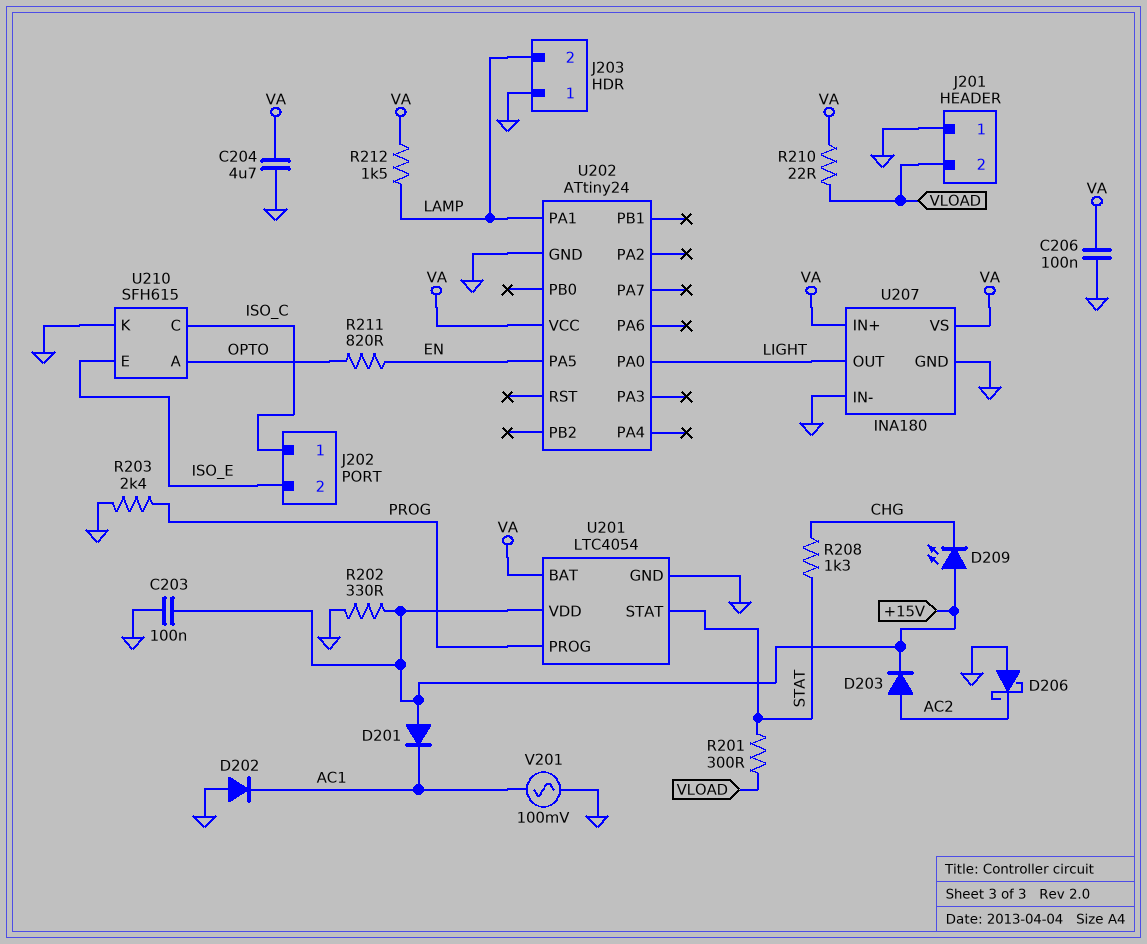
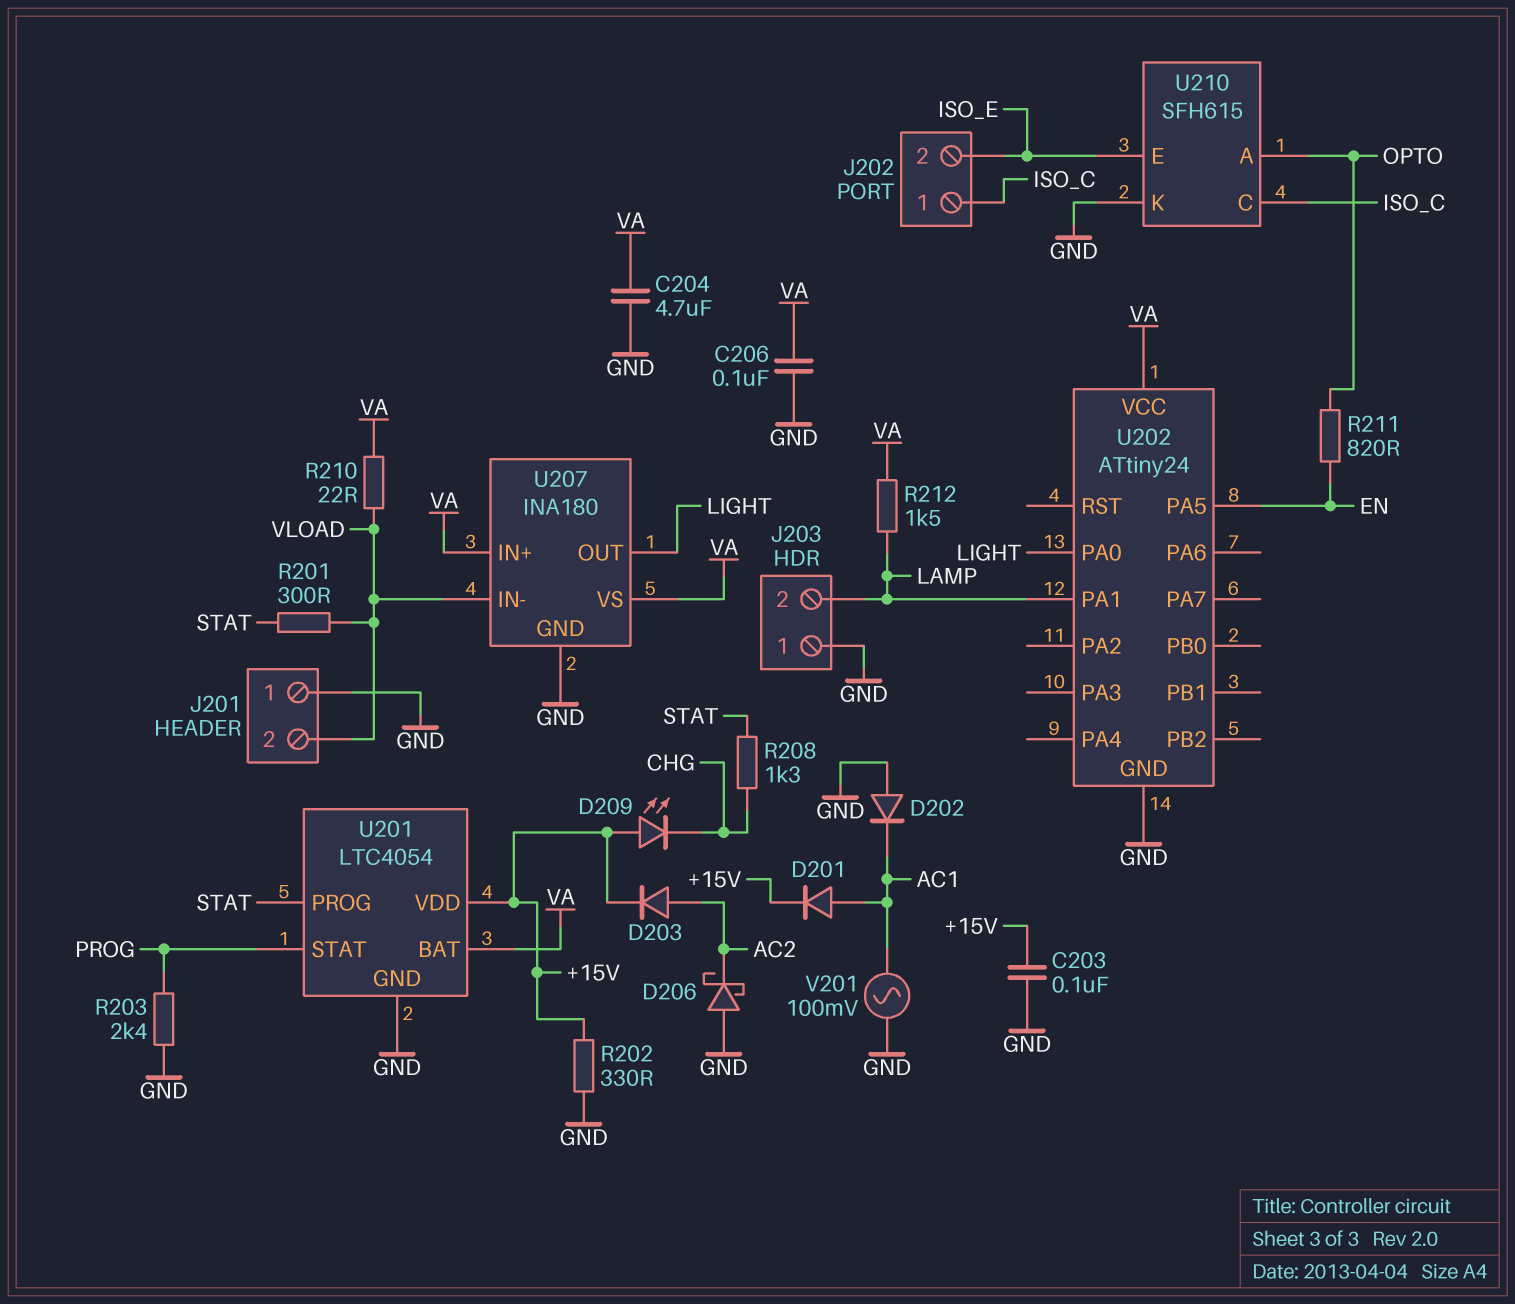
D201: diode (A +15V, K AC1) -> diode (A AC1, K +15V)
U201 pin PROG: PROG -> STAT
U201 pin STAT: STAT -> PROG
U207 pin IN-: GND -> VLOAD

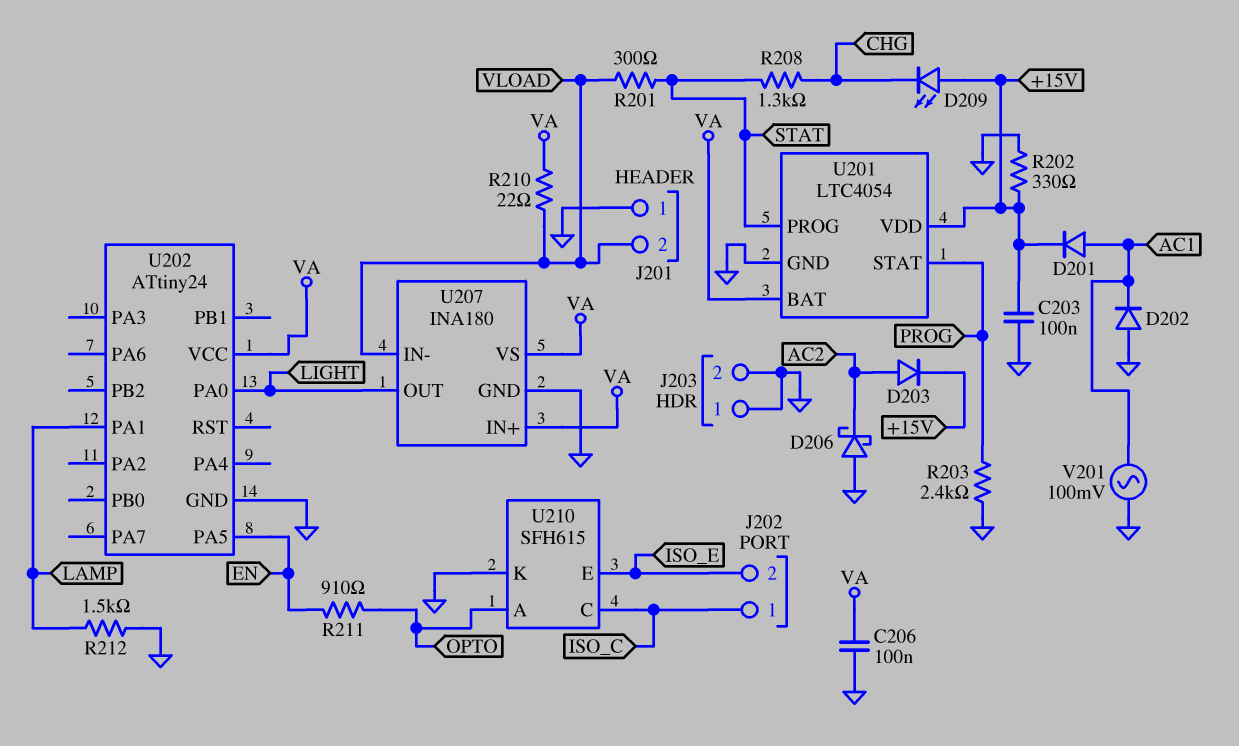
C204: 4.7uF (GND, VA) -> none
J203 pin 2: LAMP -> GND
R211: 820 (EN, OPTO) -> 910 (EN, OPTO)
R212: 1.5k (LAMP, VA) -> 1.5k (GND, LAMP)

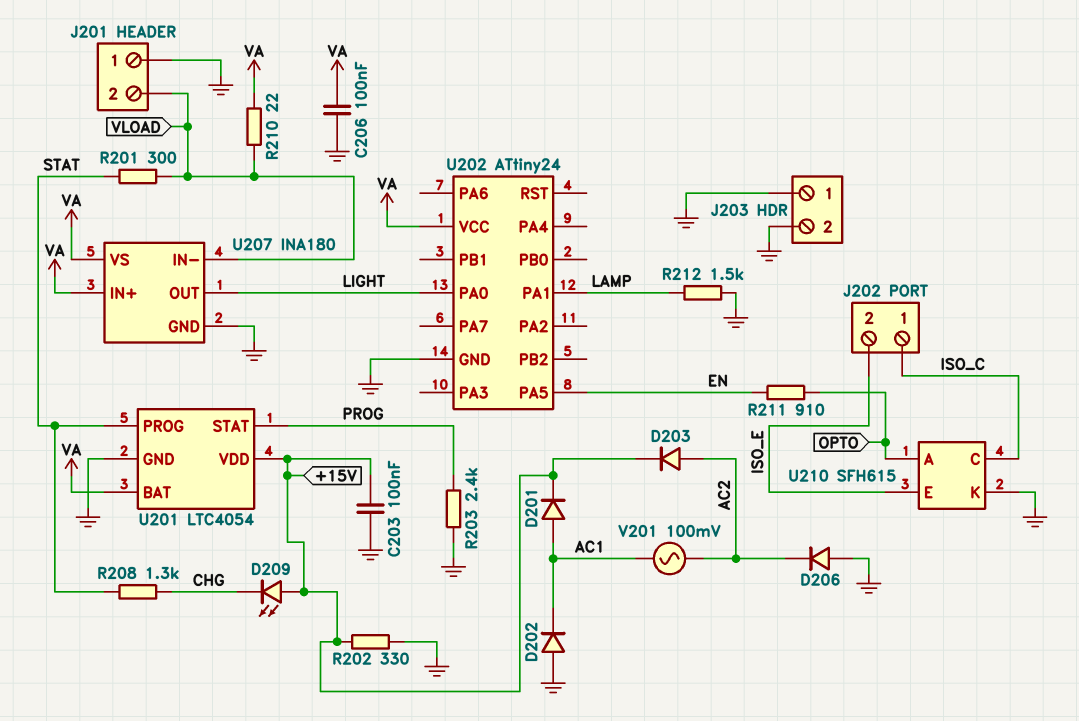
D206: schottky (A GND, K AC2) -> diode (A GND, K AC2)
V201: AC 100mV (AC1, GND) -> AC 100mV (AC1, AC2)

